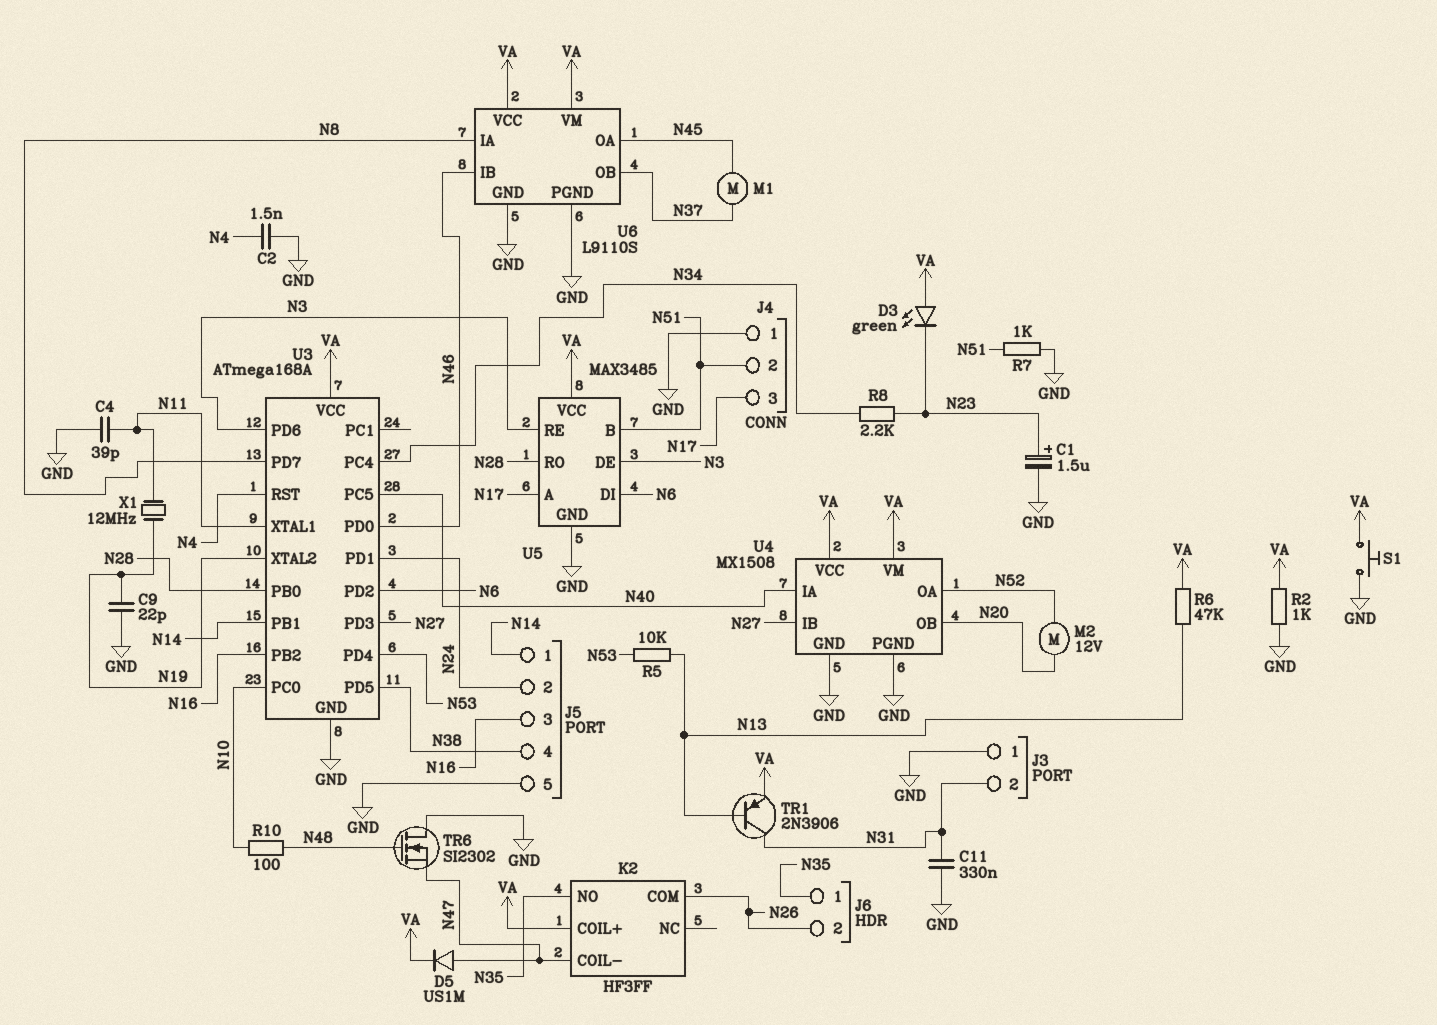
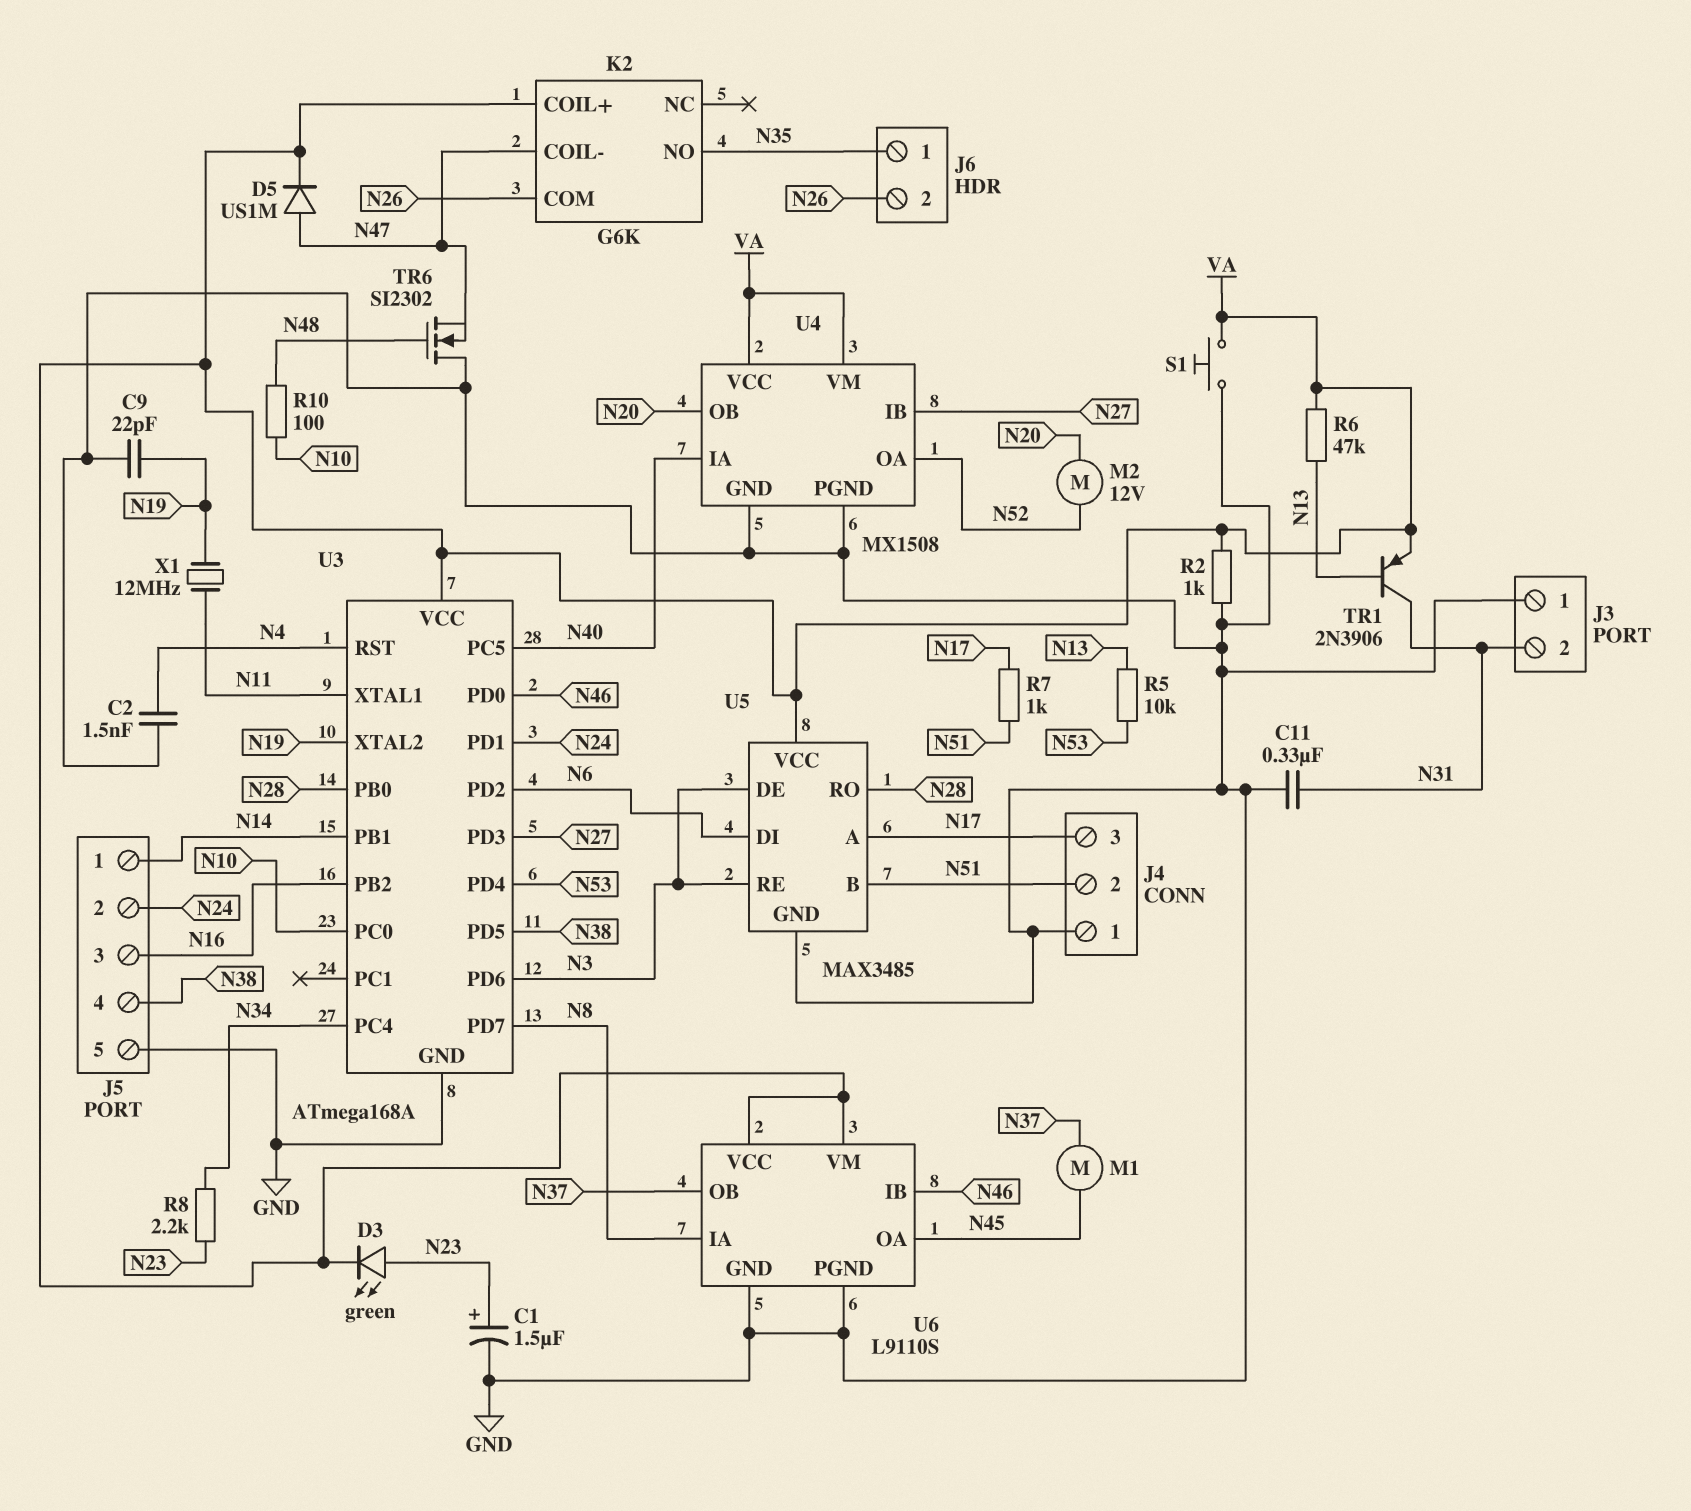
C4: 39pF (GND, N11) -> none
D3: LED green (A VA, K N23) -> LED green (A N23, K VA)
K2: HF3FF -> G6K
R7: 1k (GND, N51) -> 1k (N17, N51)

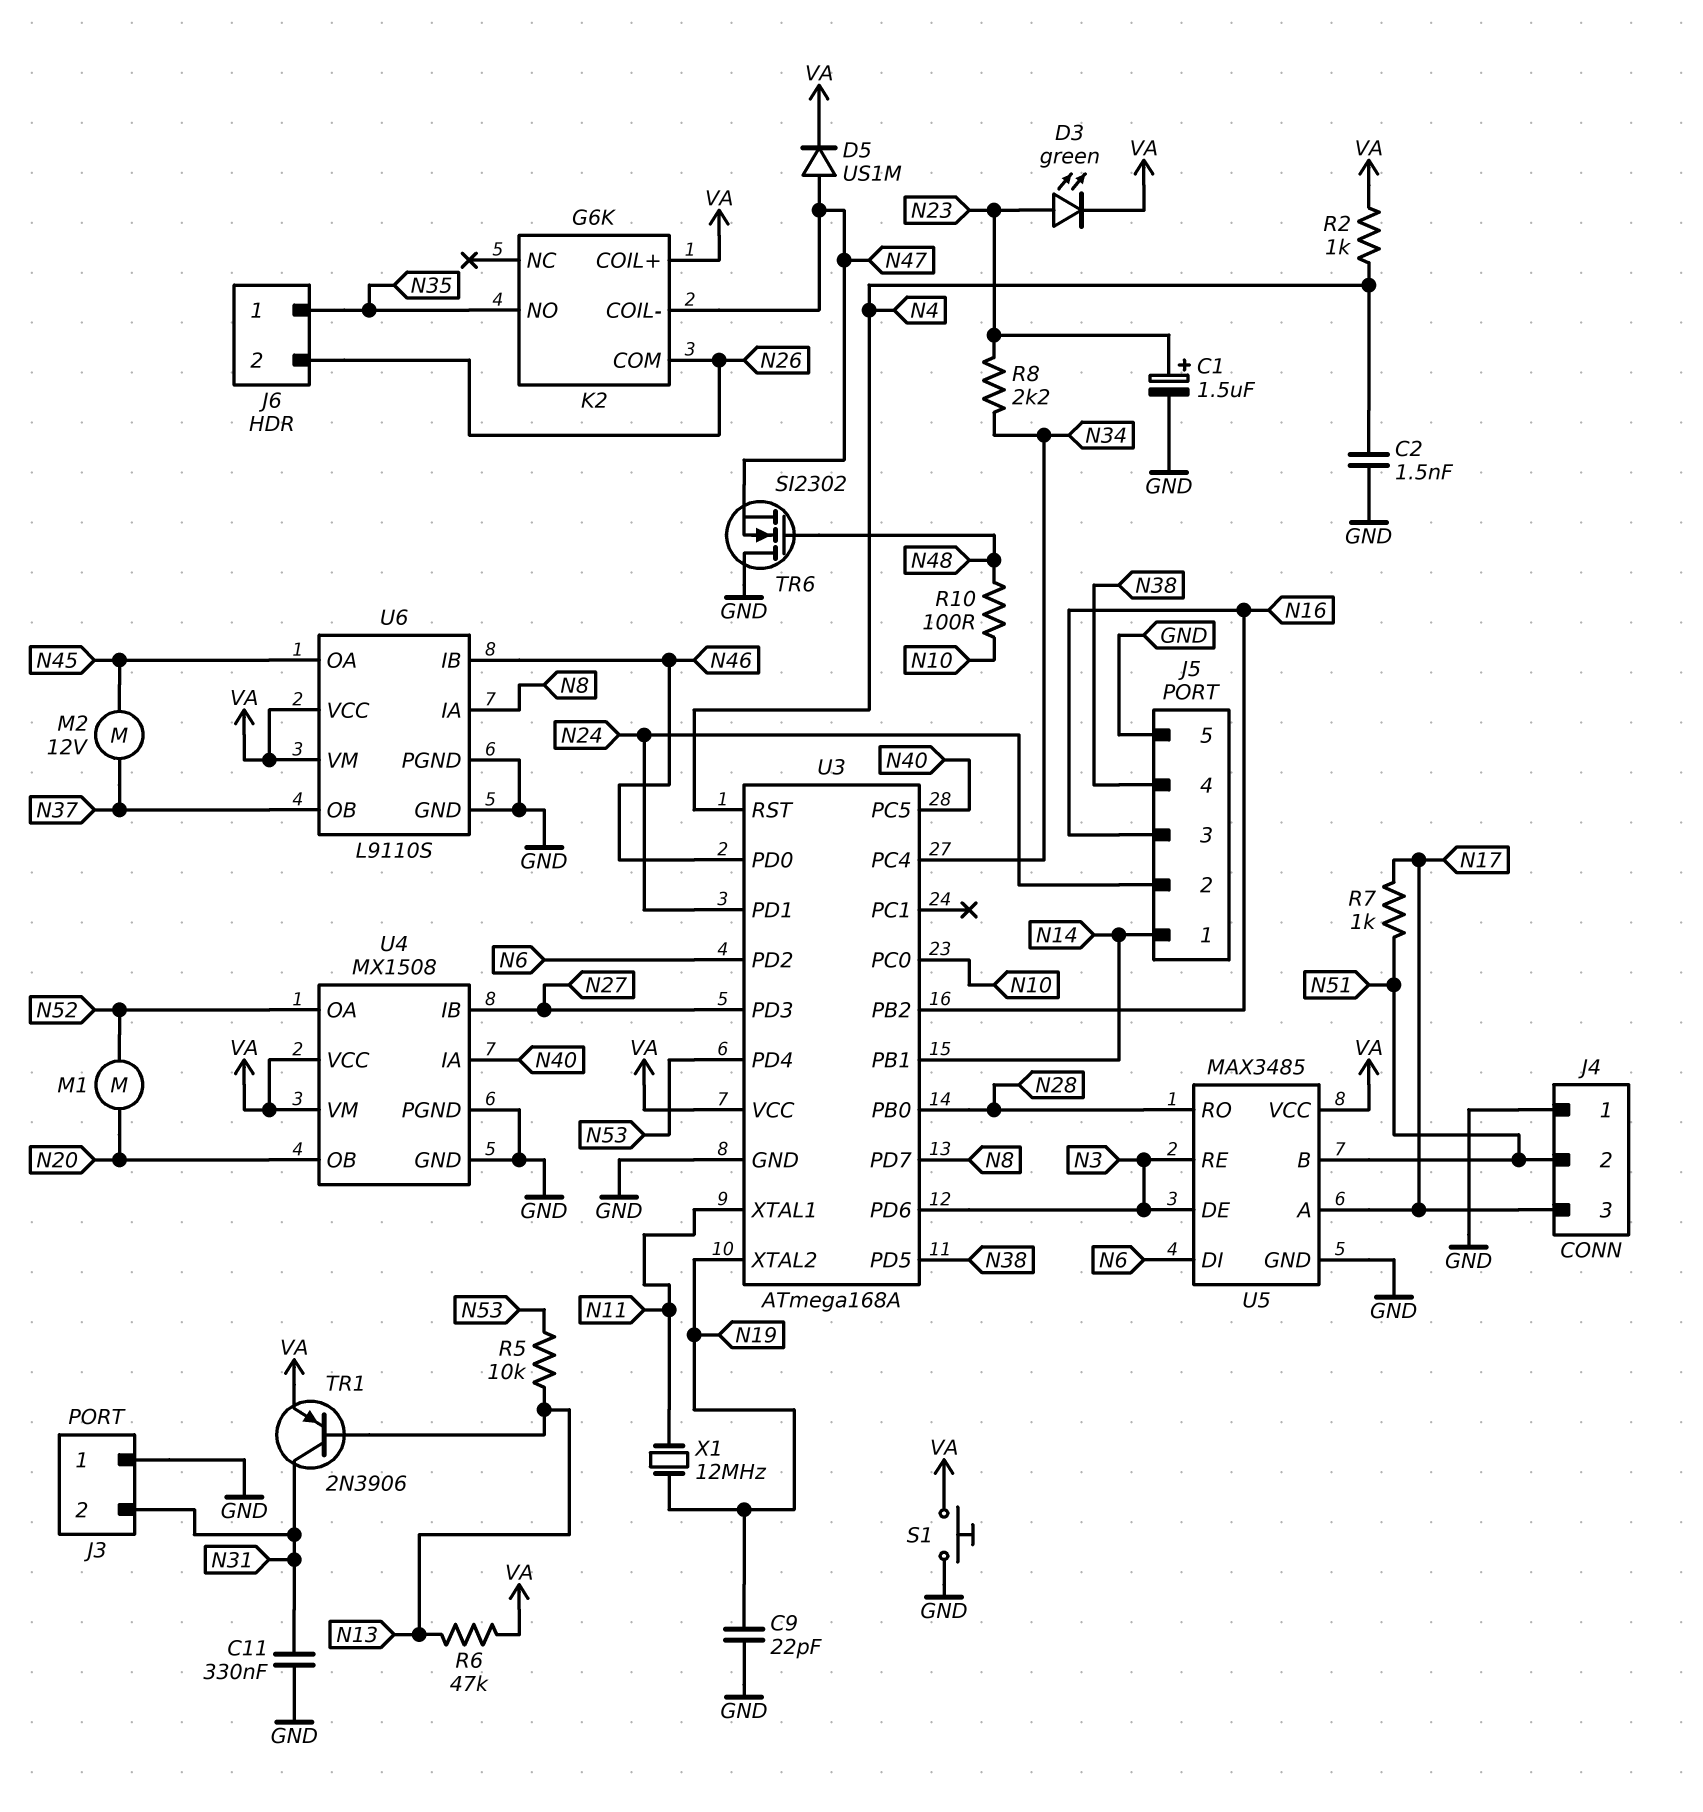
M1: motor (N37, N45) -> motor (N20, N52)
M2: motor 12V (N20, N52) -> motor 12V (N37, N45)
R2: 1k (GND, VA) -> 1k (N4, VA)

